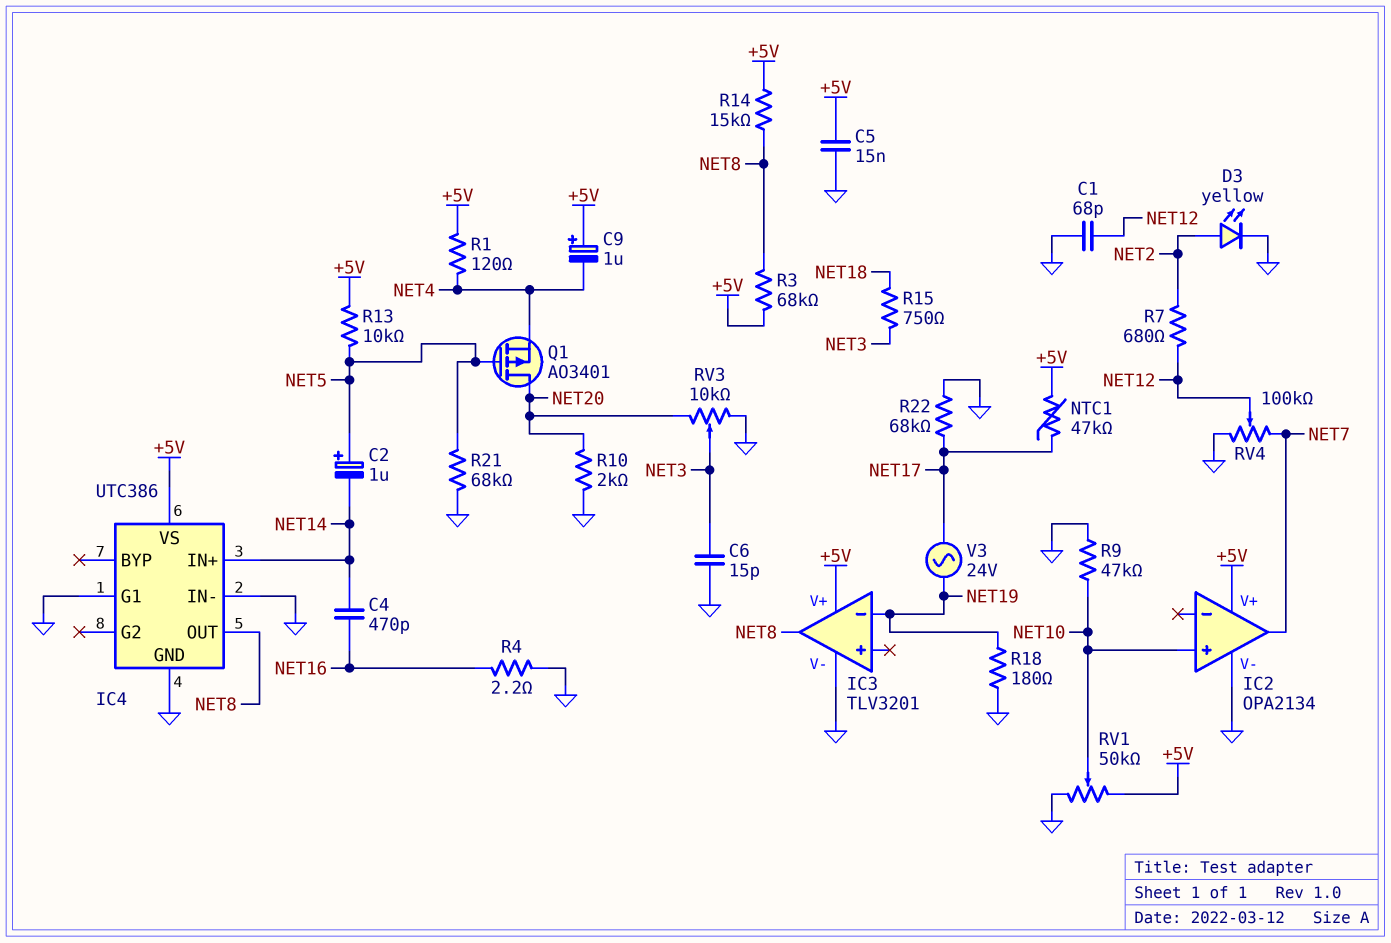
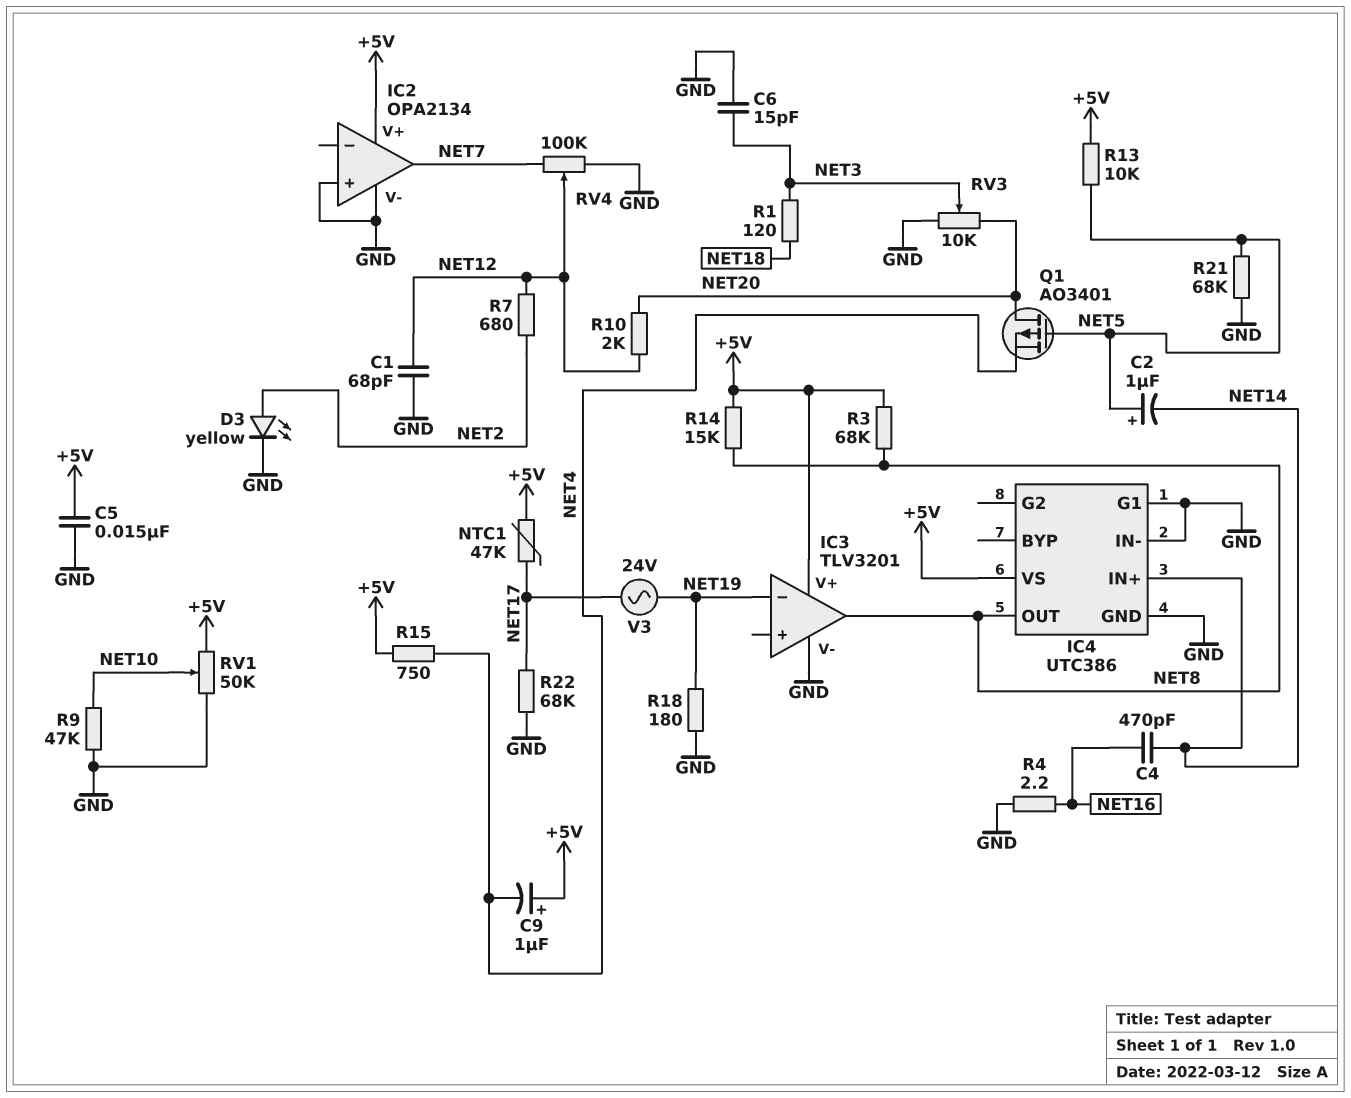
IC2 pin in+: NET10 -> GND
R1: 120 (+5V, NET4) -> 120 (NET3, NET18)
R10: 2k (GND, NET20) -> 2k (NET12, NET20)
R15: 750 (NET3, NET18) -> 750 (+5V, NET4)

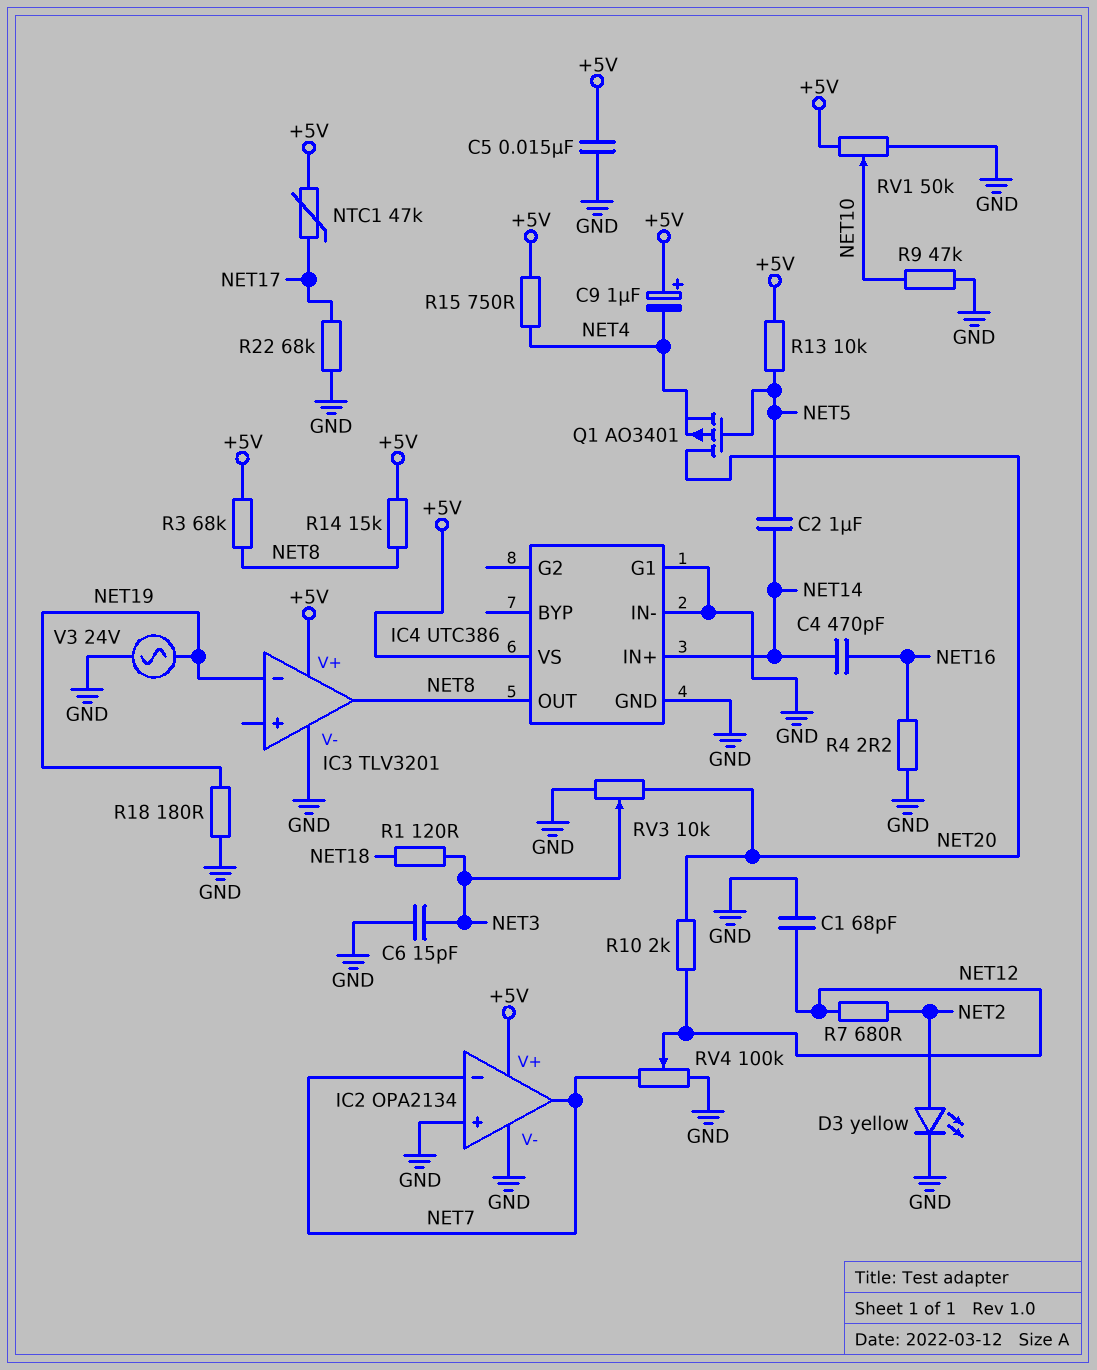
C2: 1uF (plus NET5, minus NET14) -> 1uF (NET5, NET14)
IC2 pin in-: none -> NET7
R21: 68k (GND, NET5) -> none
V3: AC 24V (NET17, NET19) -> AC 24V (GND, NET19)

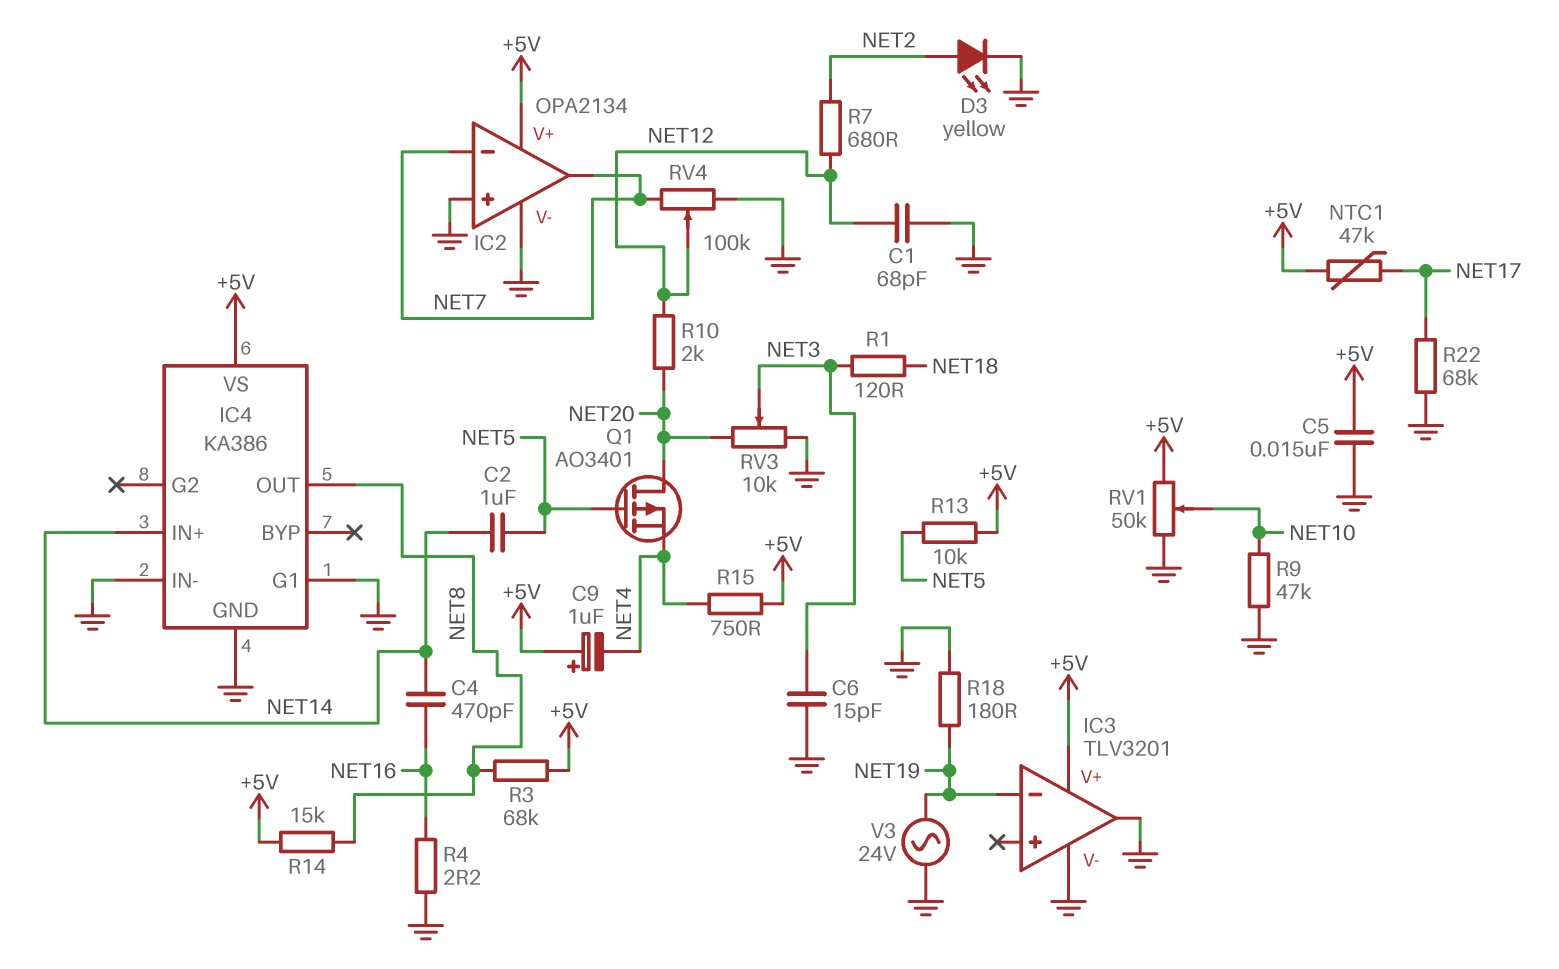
IC3 pin out: NET8 -> GND
IC4: UTC386 -> KA386

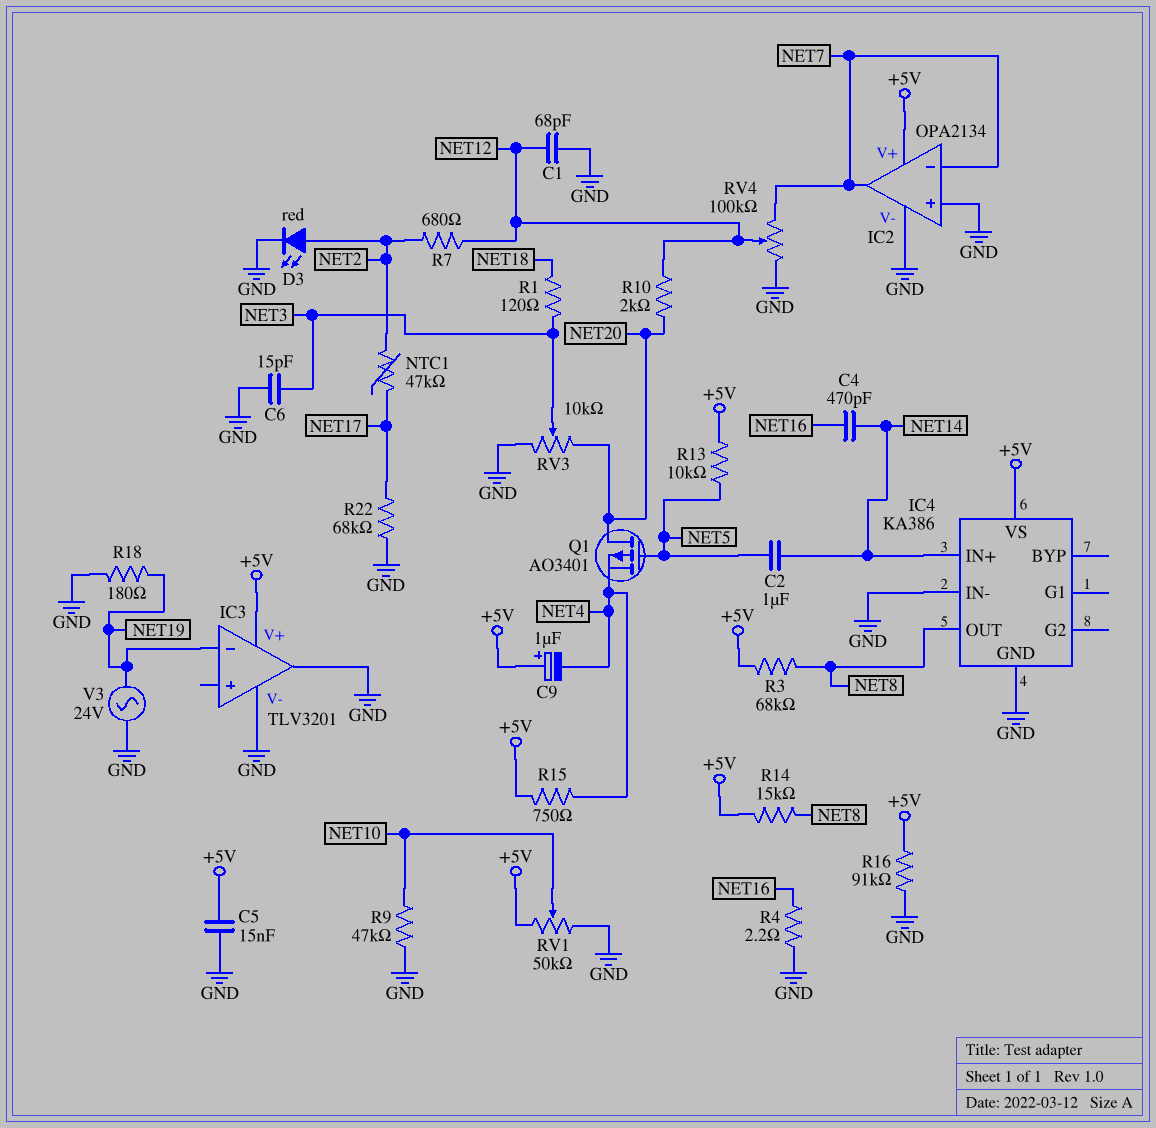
D3: LED yellow (A NET2, K GND) -> LED red (A NET2, K GND)
IC4 pin G1: GND -> none
NTC1: 47k (+5V, NET17) -> 47k (NET2, NET17)
R16: none -> 91k (+5V, GND)

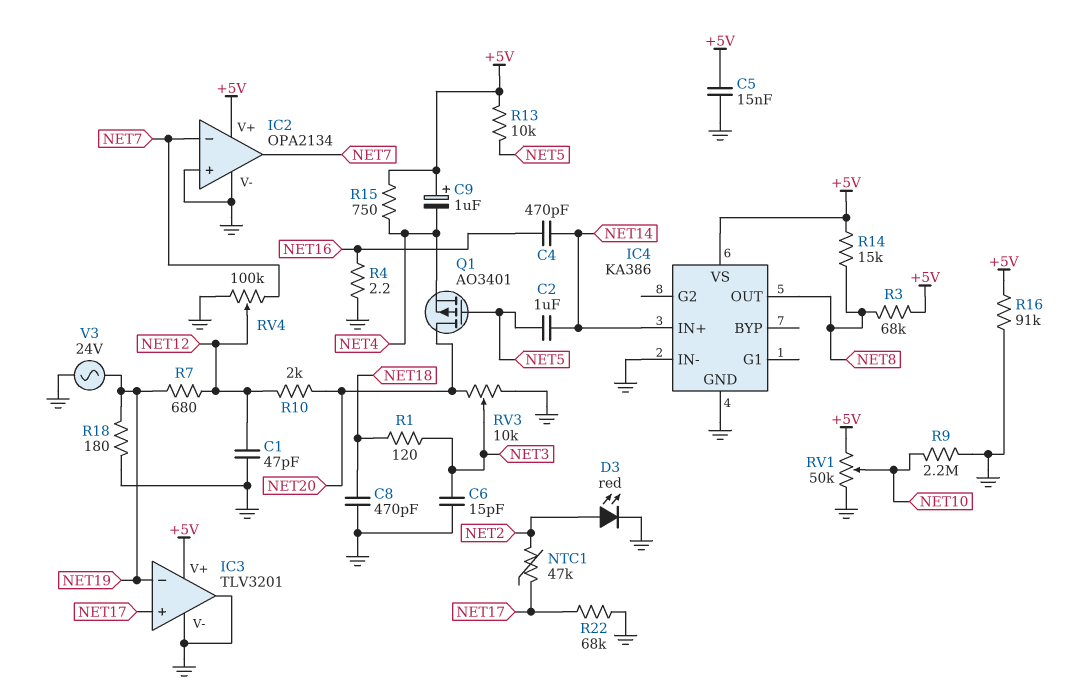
C1: 68pF (GND, NET12) -> 47pF (GND, NET12)
C8: none -> 470pF (GND, NET18)
IC3 pin in+: none -> NET17
R7: 680 (NET2, NET12) -> 680 (NET12, NET19)
R9: 47k (GND, NET10) -> 2.2M (GND, NET10)

